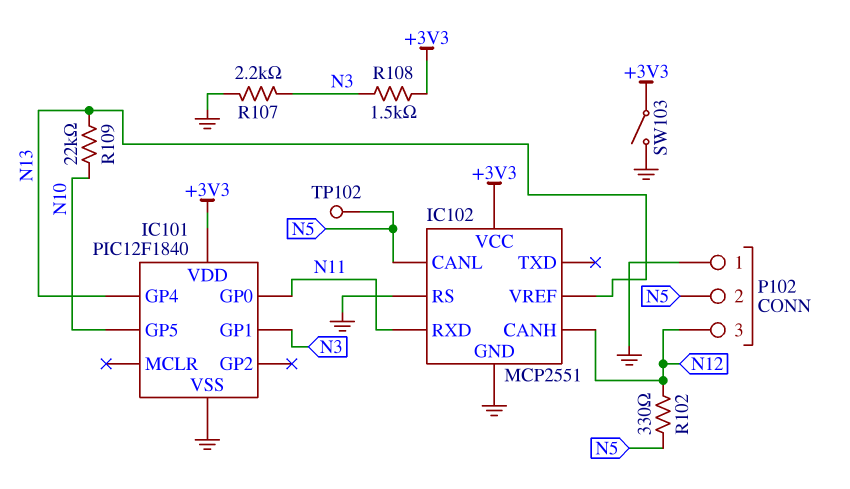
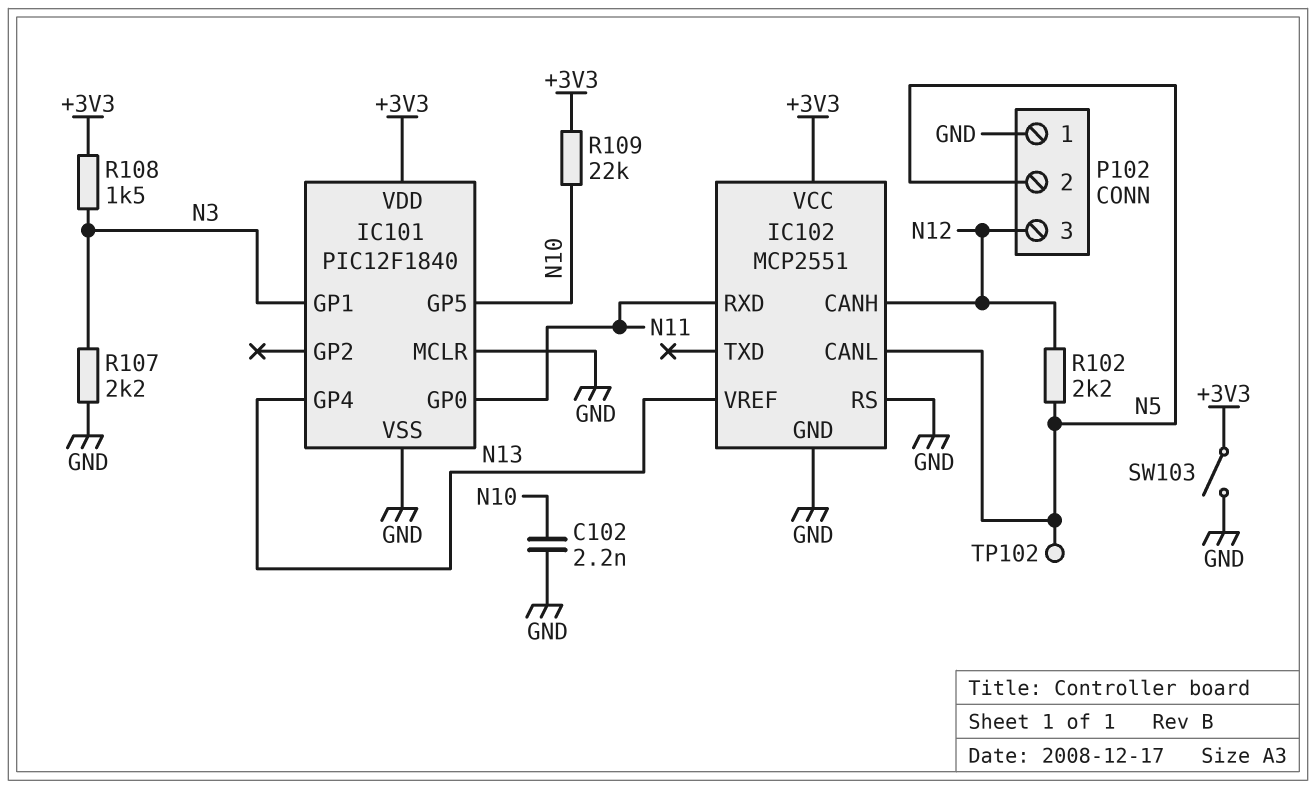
C102: none -> 2.2nF (GND, N10)
IC101 pin MCLR: none -> GND
R102: 330 (N5, N12) -> 2.2k (N5, N12)
R109: 22k (N10, N13) -> 22k (+3V3, N10)

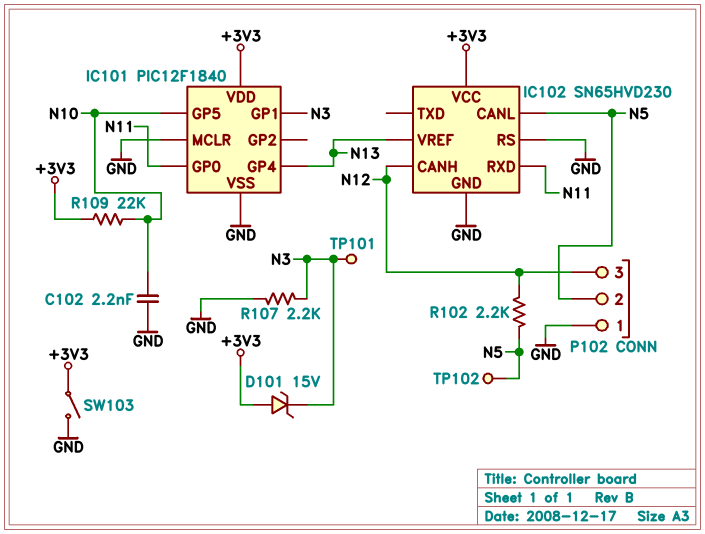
D101: none -> zener 15V (A +3V3, K N3)
IC102: MCP2551 -> SN65HVD230
R108: 1.5k (+3V3, N3) -> none
TP101: none -> test point (N3)

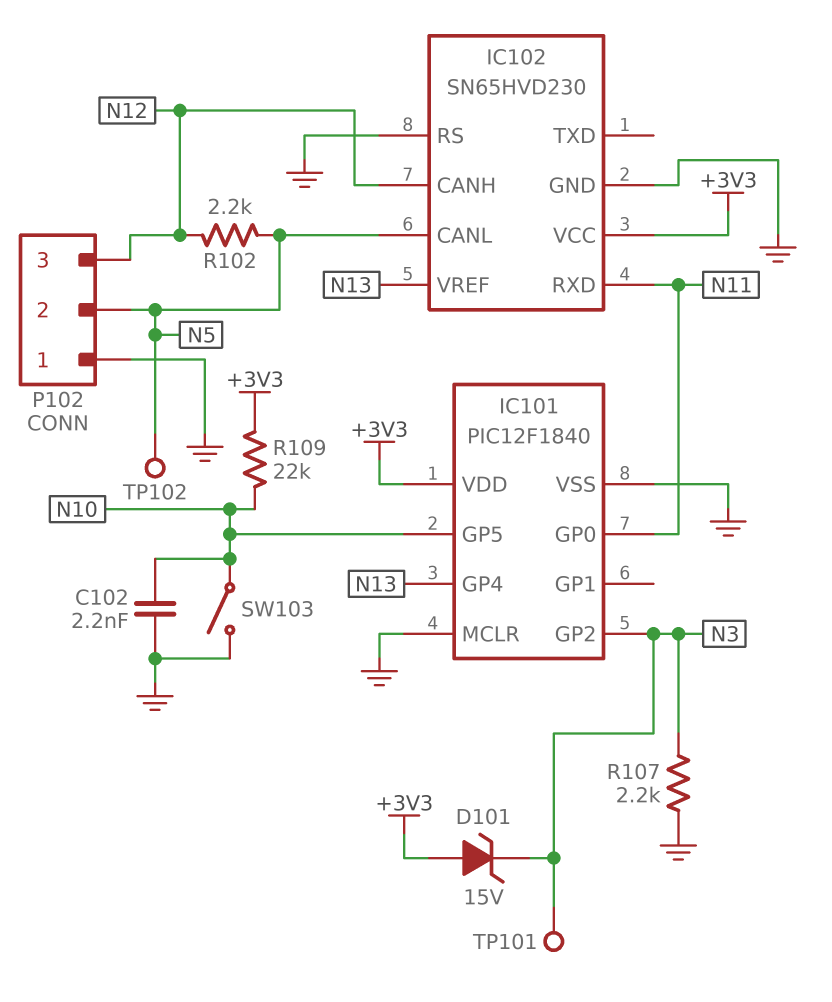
IC101 pin GP1: N3 -> none
IC101 pin GP2: none -> N3
SW103: switch (+3V3, GND) -> switch (GND, N10)

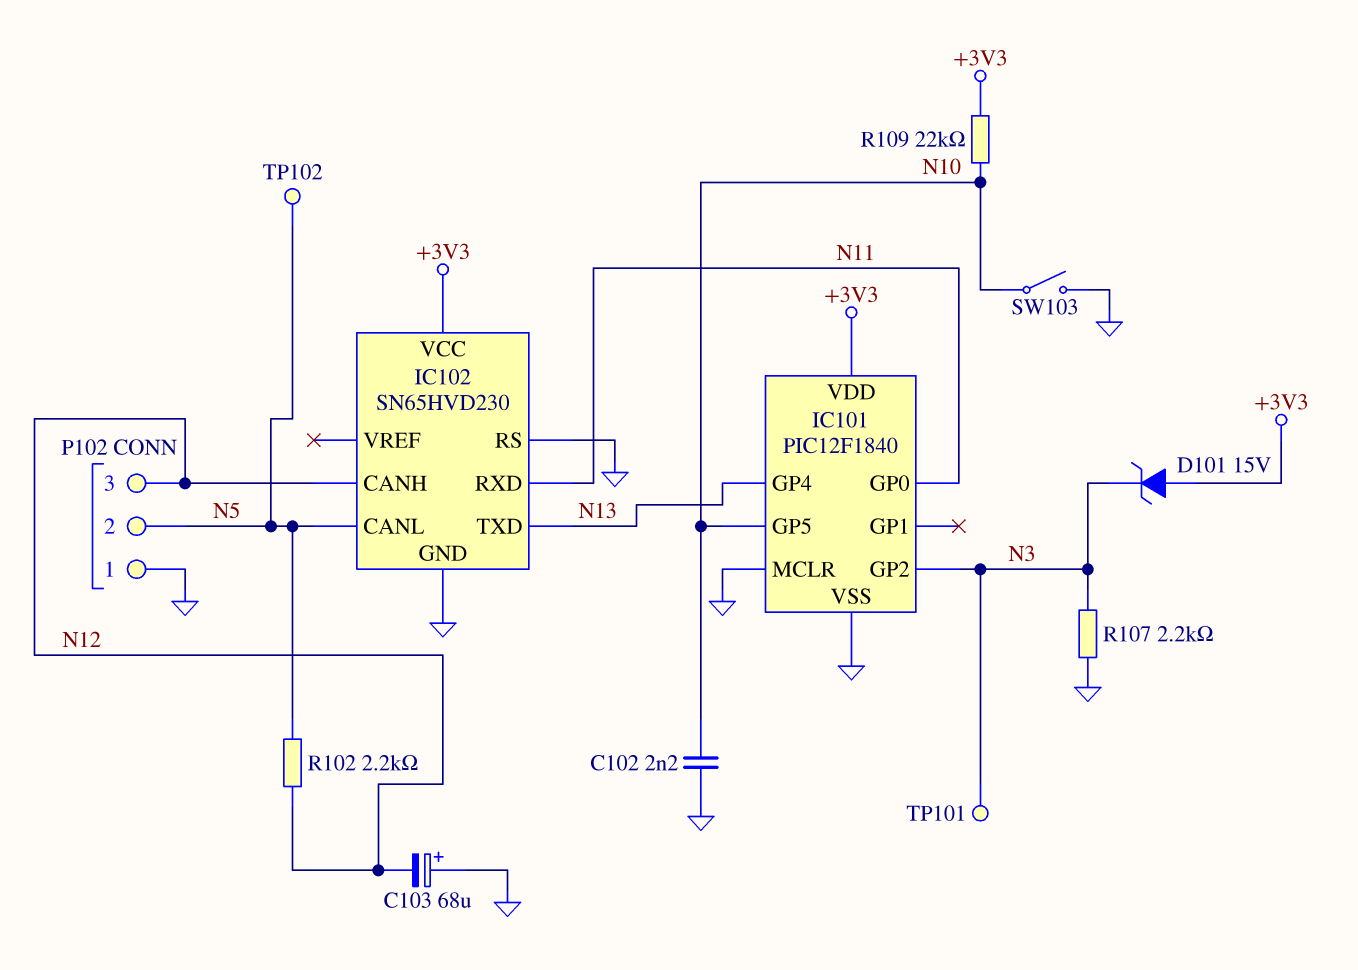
C103: none -> 68uF (plus GND, minus N12)
IC102 pin TXD: none -> N13
IC102 pin VREF: N13 -> none

